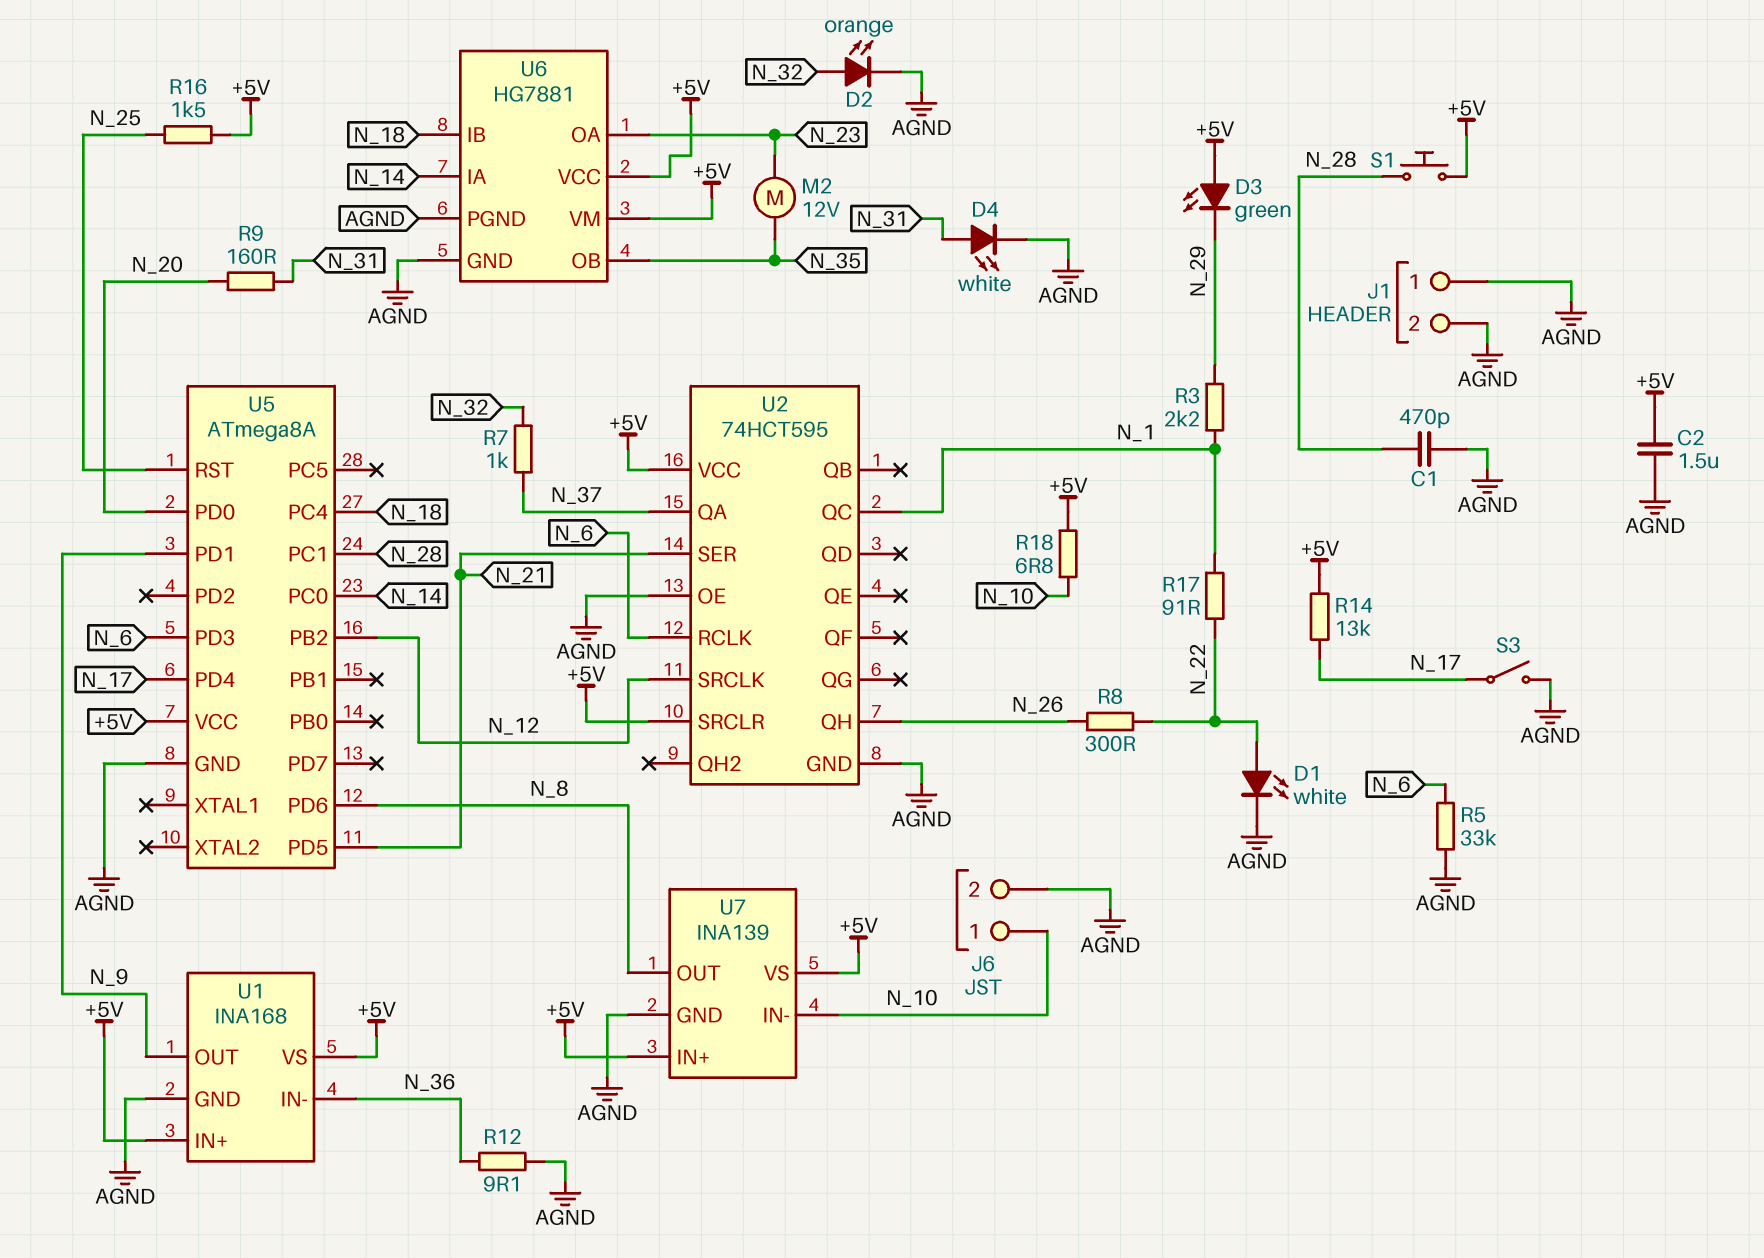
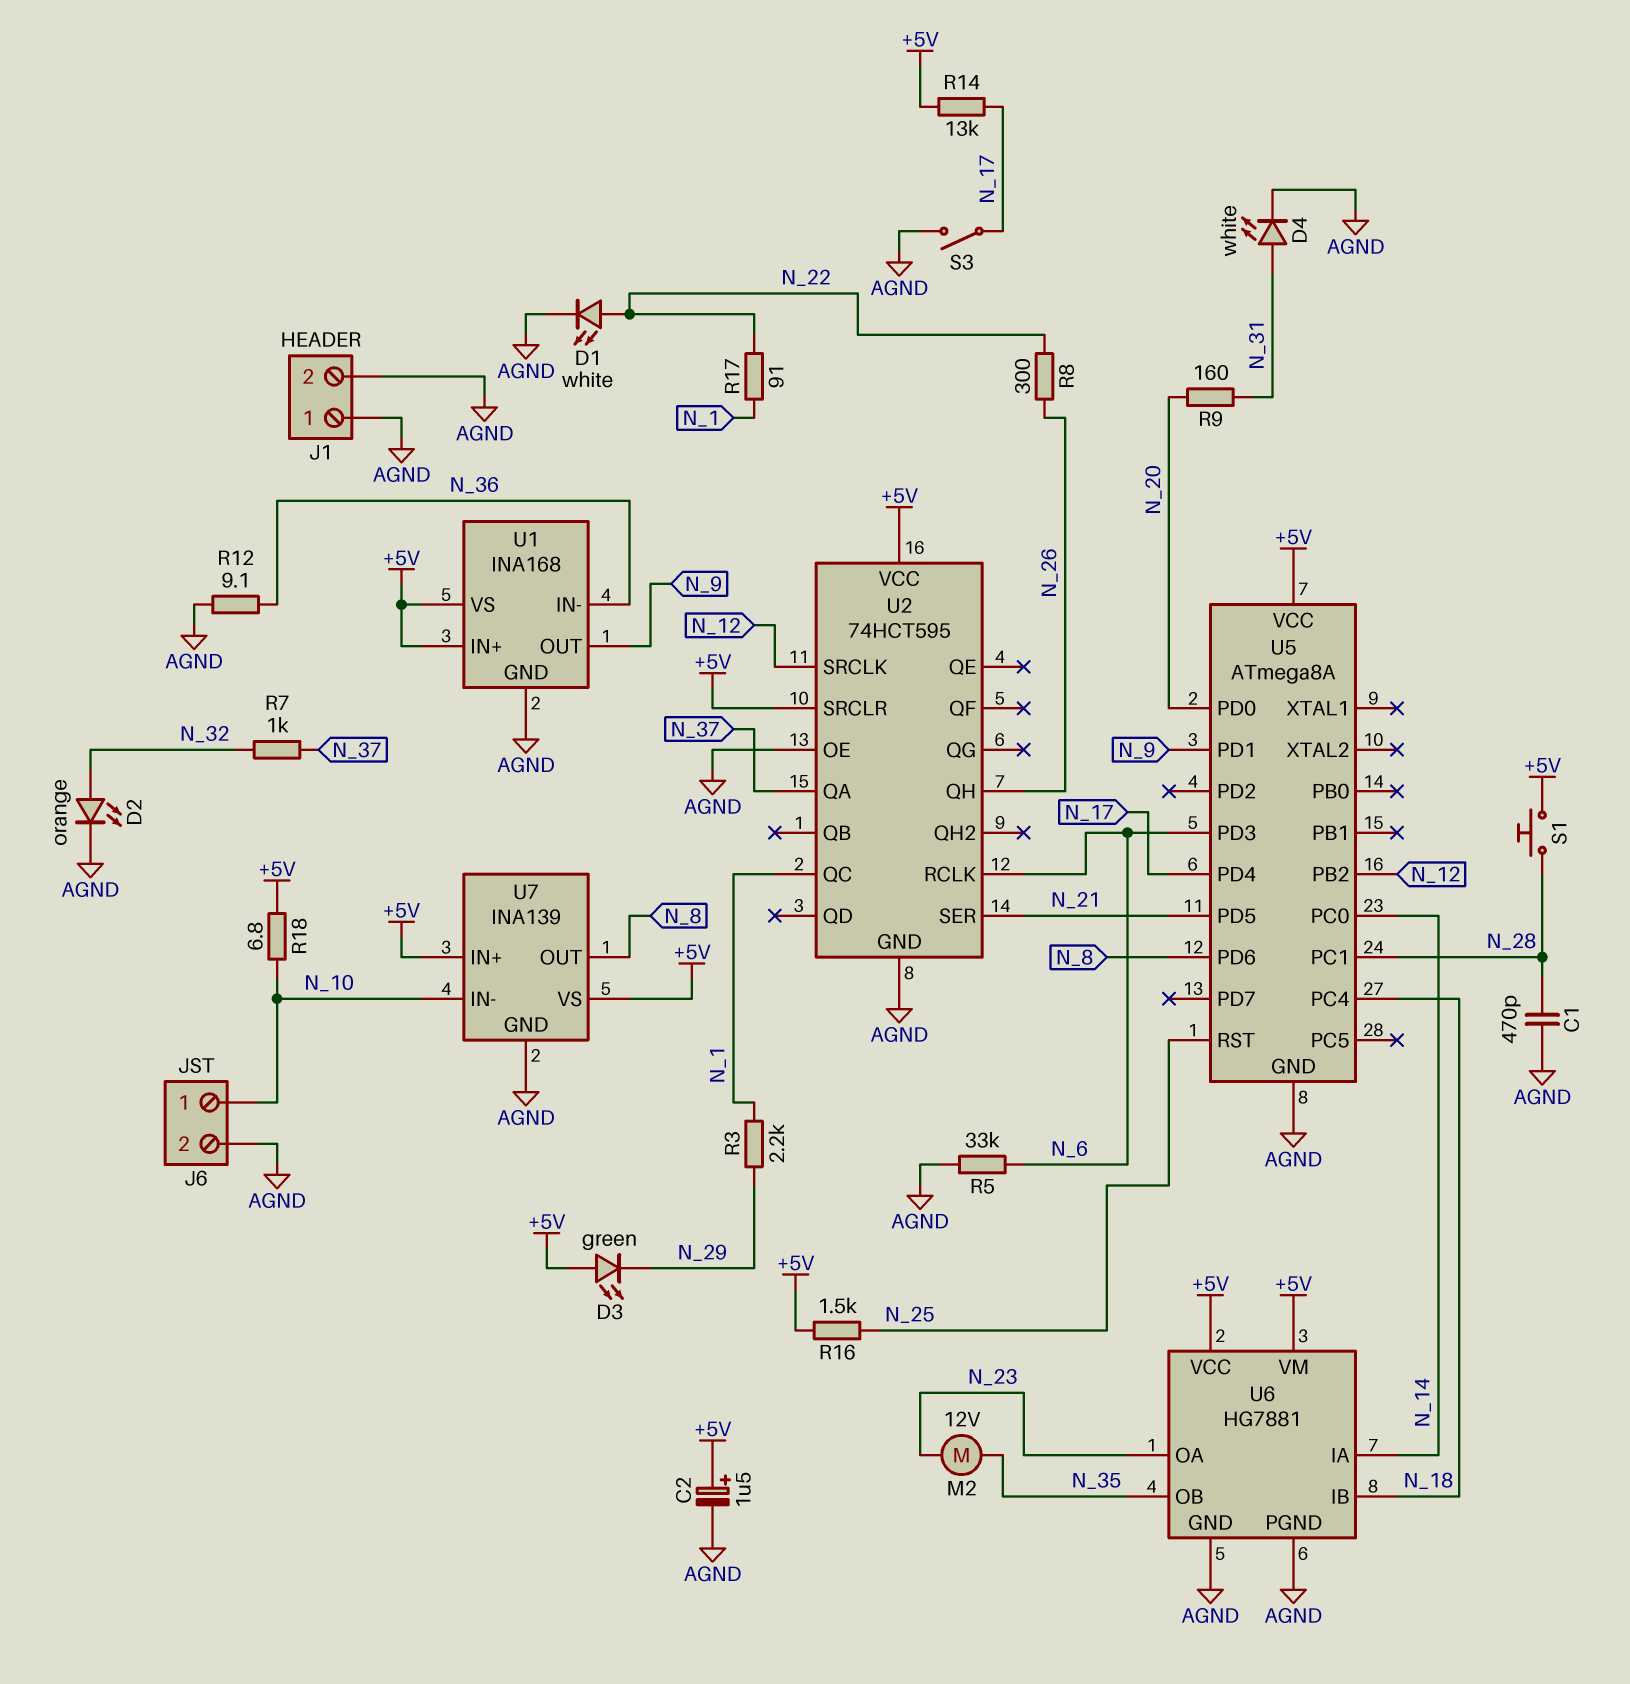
C2: 1.5uF (+5V, AGND) -> 1.5uF (plus +5V, minus AGND)

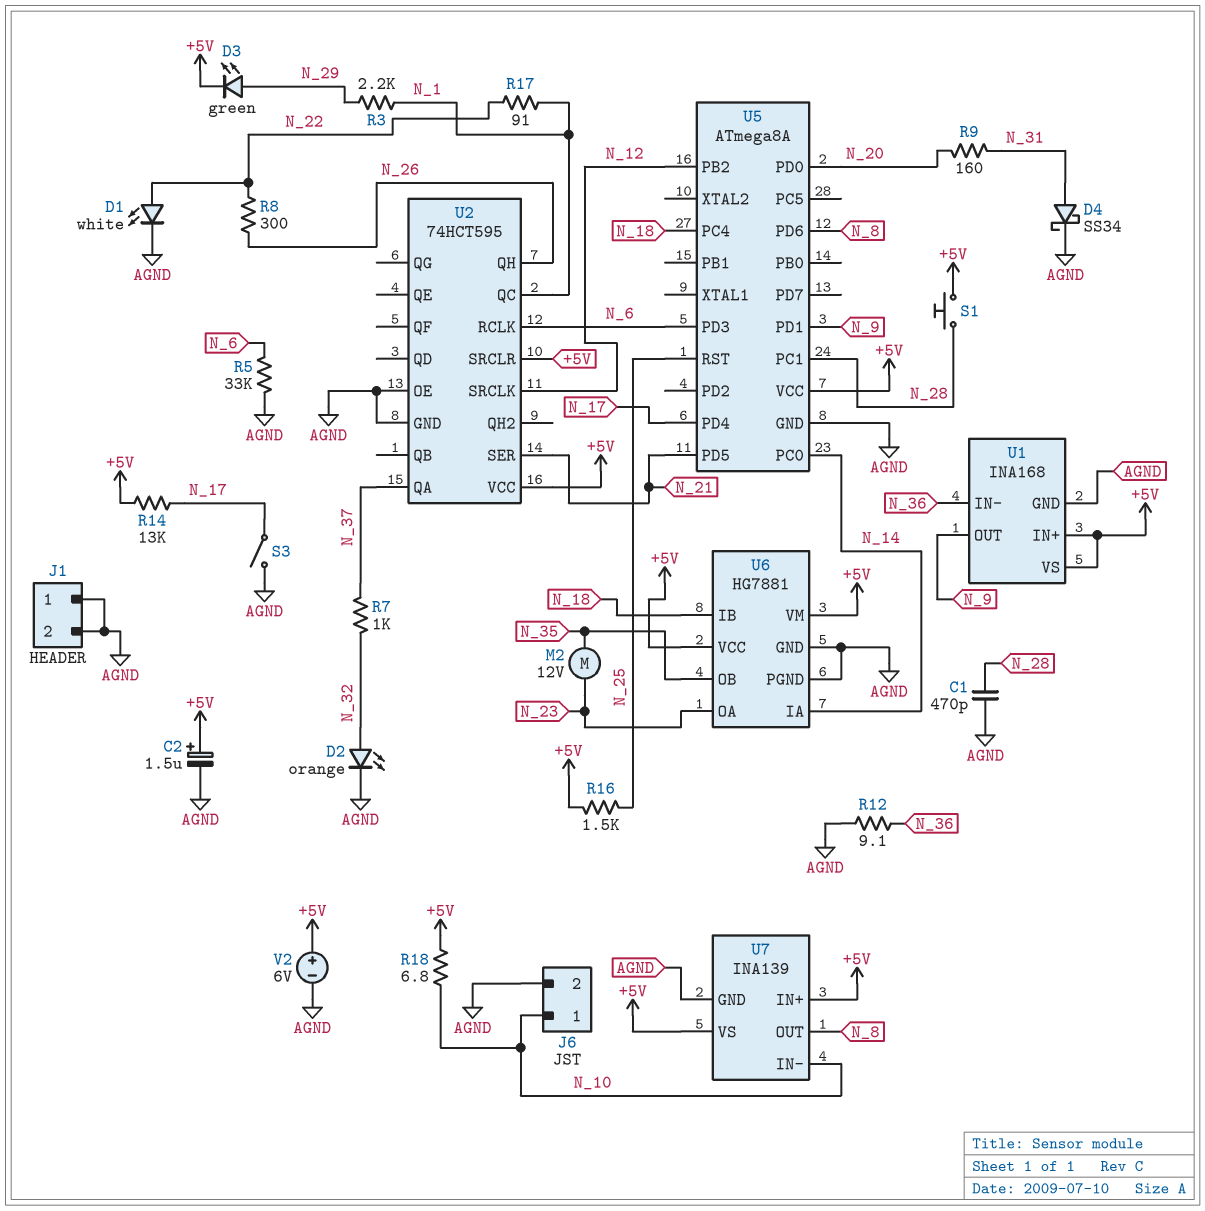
D3: LED green (A +5V, K N_29) -> LED green (A N_29, K +5V)
D4: LED white (A N_31, K AGND) -> schottky SS34 (A N_31, K AGND)
V2: none -> 6V (plus +5V, minus AGND)

